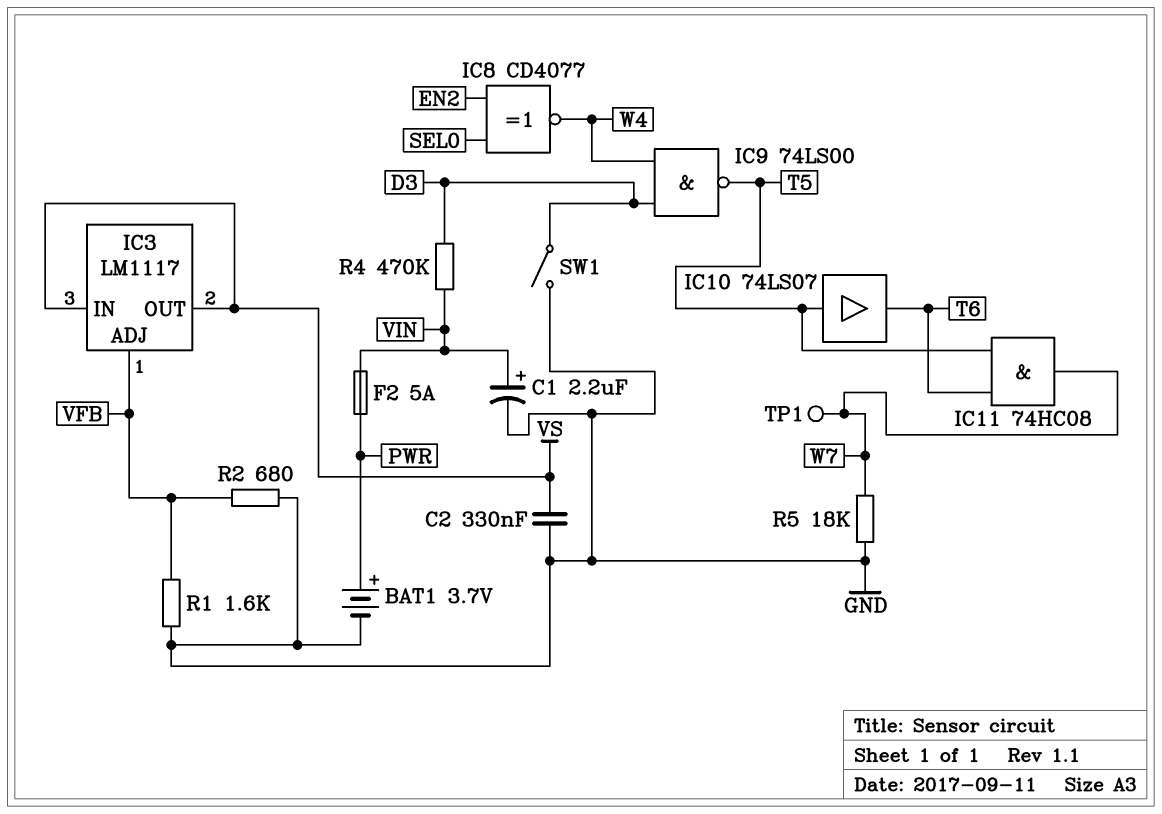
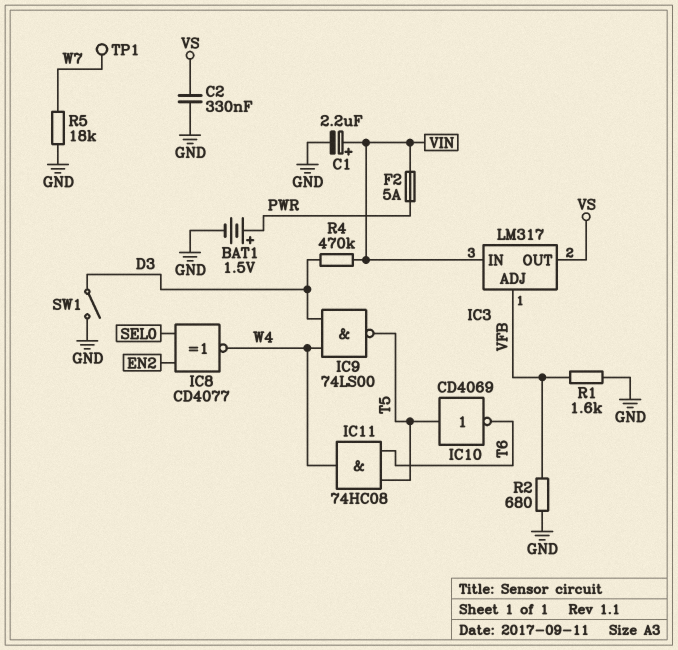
BAT1: 3.7V (plus PWR, minus GND) -> 1.5V (plus PWR, minus GND)
IC3: LM1117 -> LM317
IC3 pin IN: VS -> VIN
IC10: buffer 74LS07 (in T5, out T6) -> NOT CD4069 (in T5, out T6)
IC11: AND 74HC08 (in T5, in T6, out W7) -> AND 74HC08 (in T5, in T6, out W4)

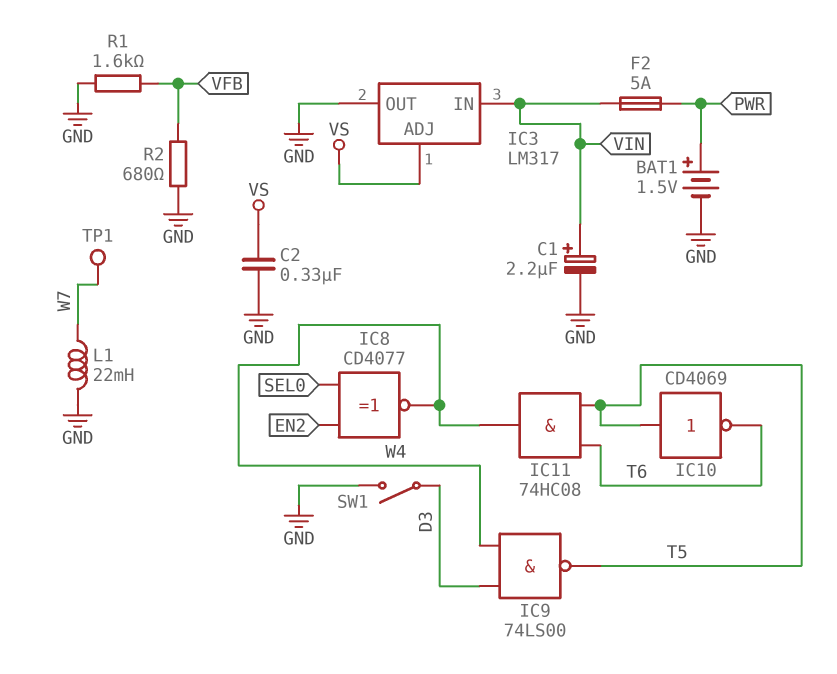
IC3 pin ADJ: VFB -> VS
IC3 pin OUT: VS -> GND
L1: none -> 22mH (GND, W7)
R4: 470k (D3, VIN) -> none
R5: 18k (GND, W7) -> none

